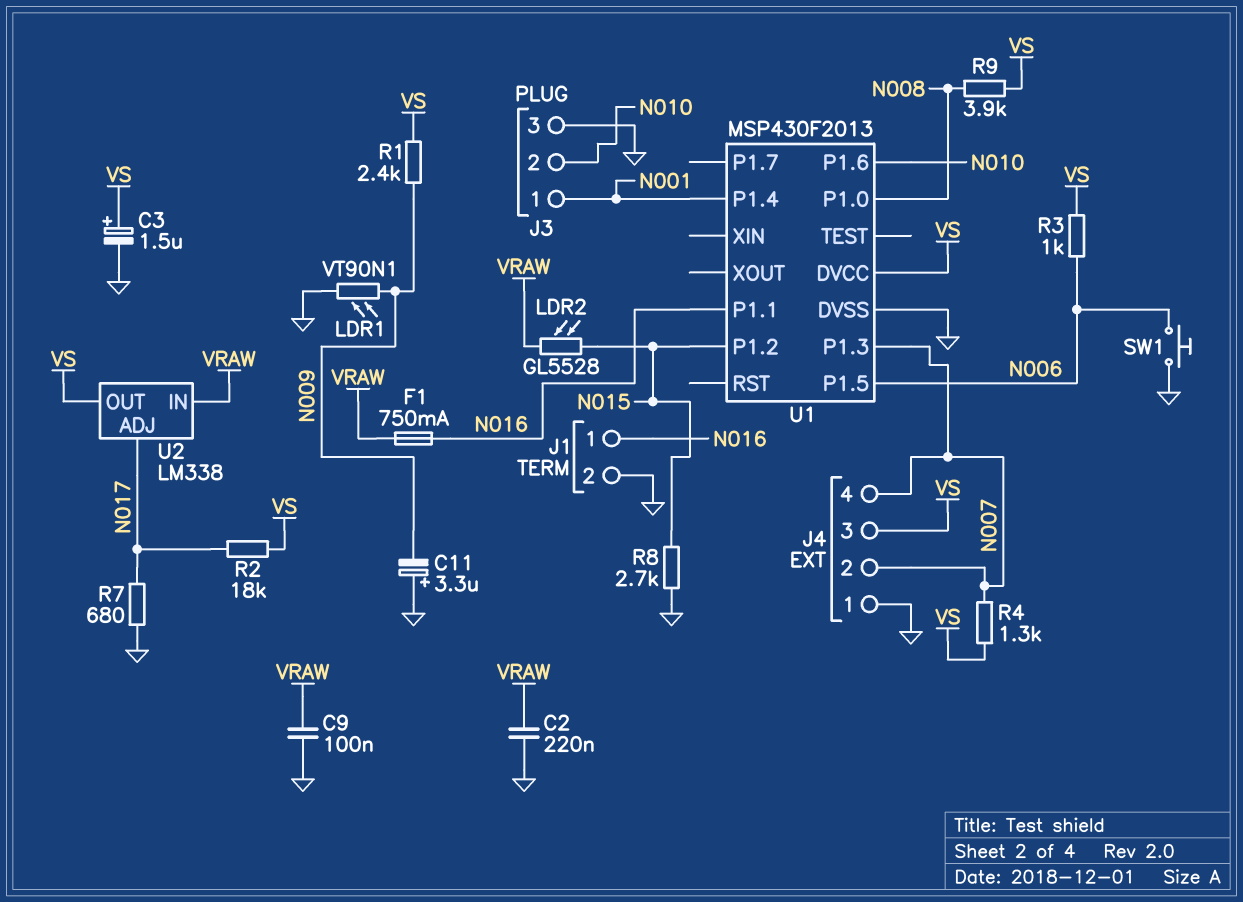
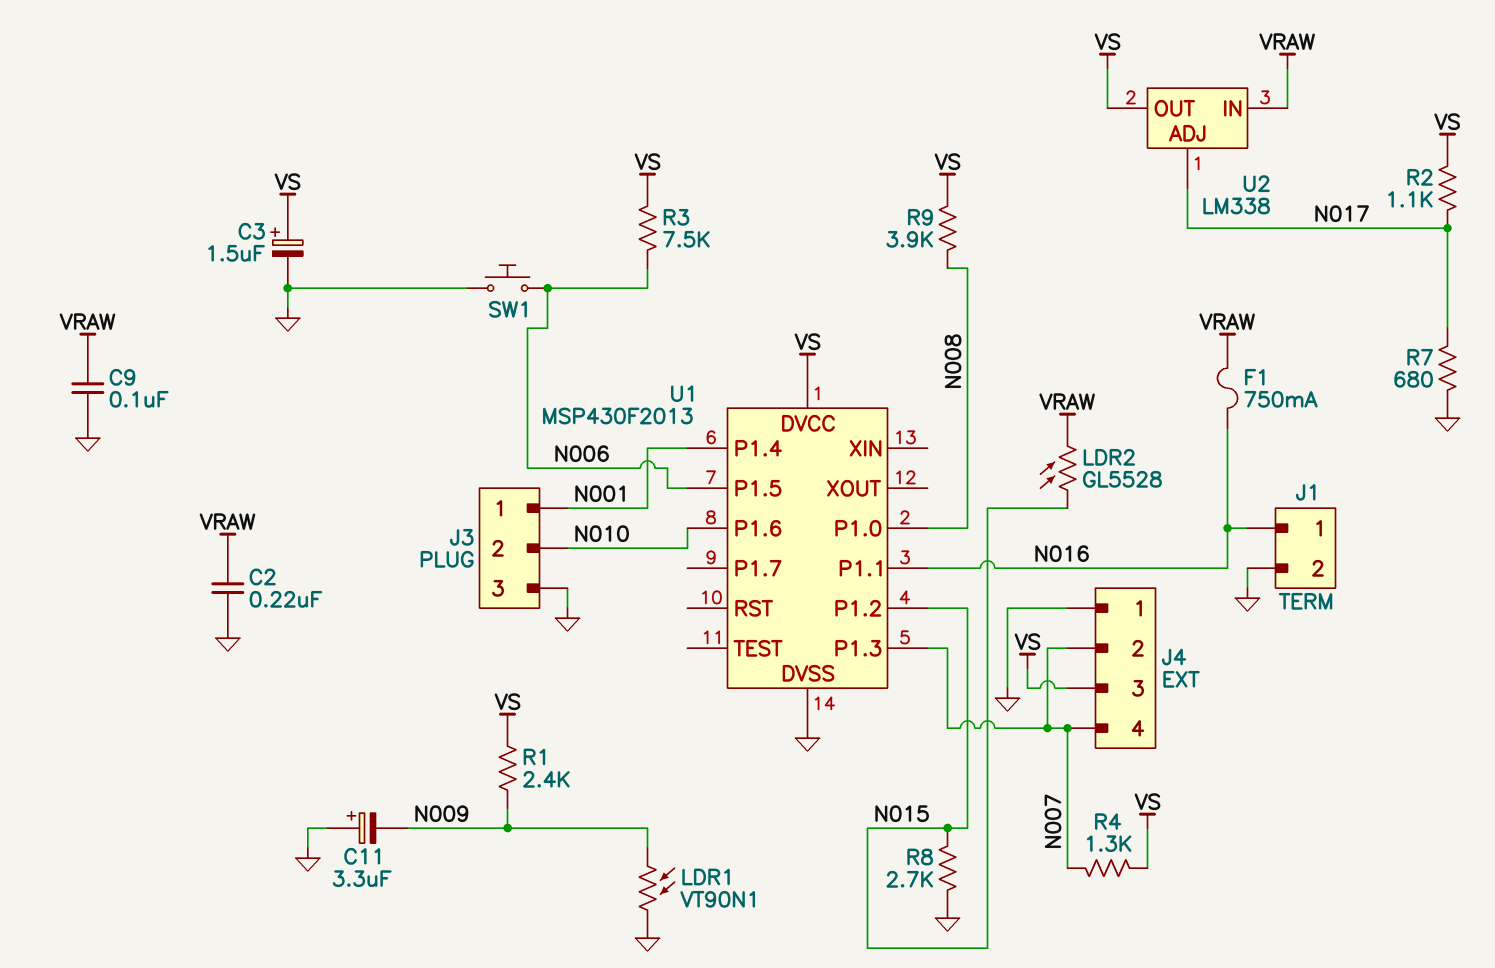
R2: 18k (N017, VS) -> 1.1k (N017, VS)
R3: 1k (N006, VS) -> 7.5k (N006, VS)

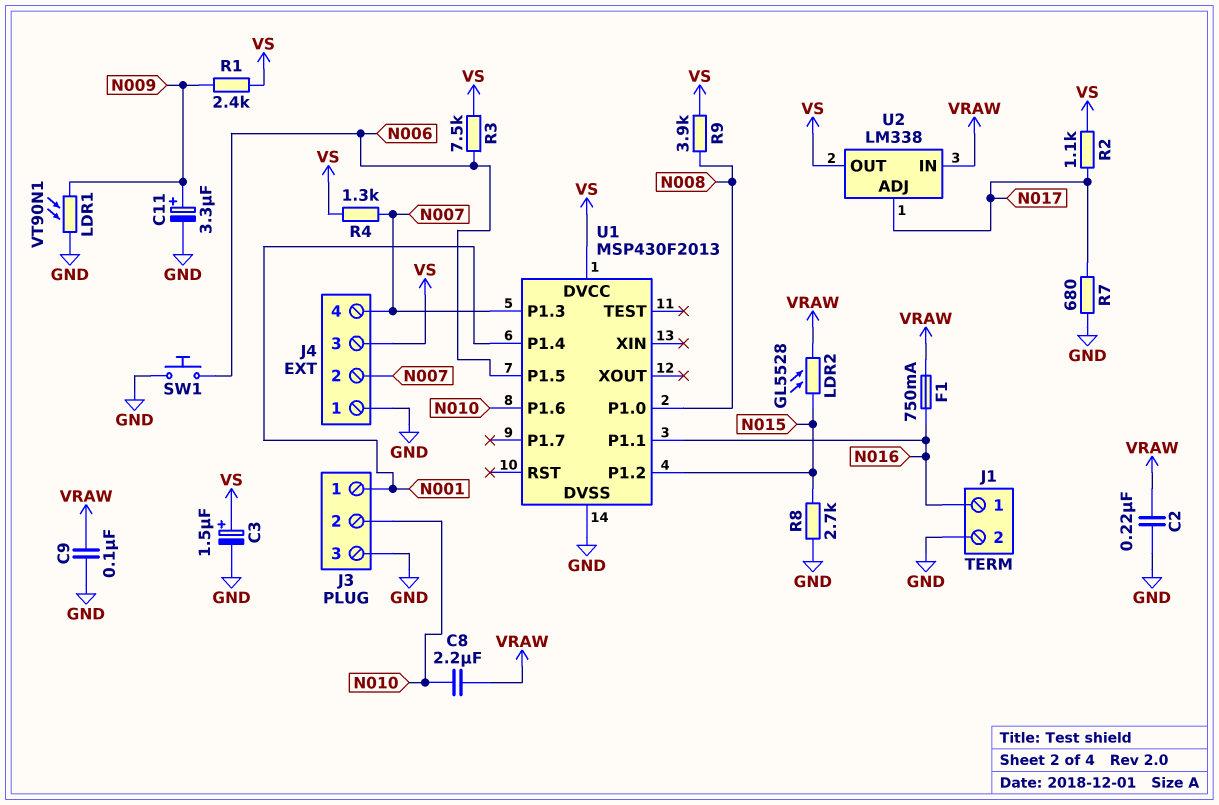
C8: none -> 2.2uF (N010, VRAW)
C11: 3.3uF (plus GND, minus N009) -> 3.3uF (plus N009, minus GND)

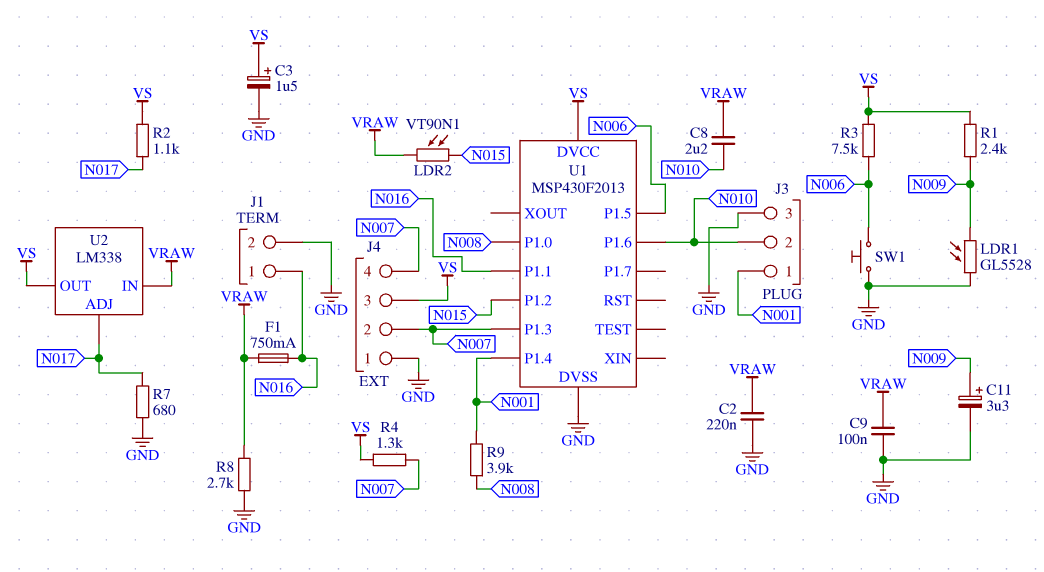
LDR1: VT90N1 (GND, N009) -> GL5528 (GND, N009)
LDR2: GL5528 (N015, VRAW) -> VT90N1 (N015, VRAW)
R8: 2.7k (GND, N015) -> 2.7k (GND, VRAW)
R9: 3.9k (N008, VS) -> 3.9k (N001, N008)

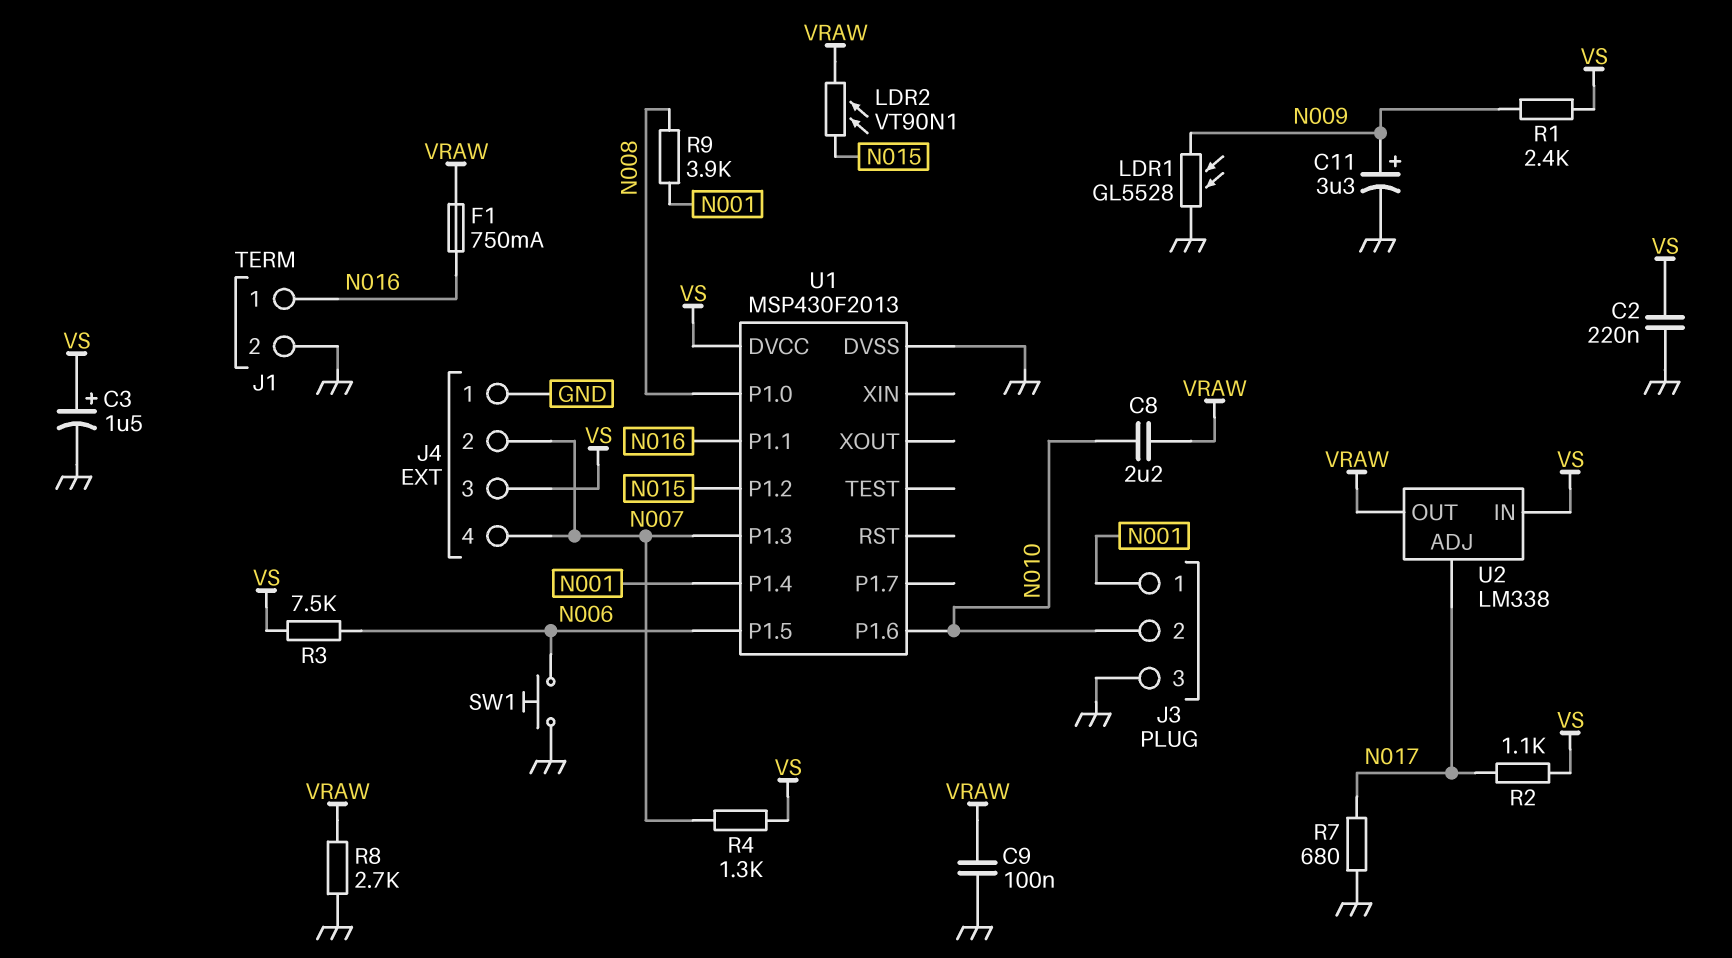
C2: 220nF (GND, VRAW) -> 220nF (GND, VS)
U2 pin IN: VRAW -> VS
U2 pin OUT: VS -> VRAW

